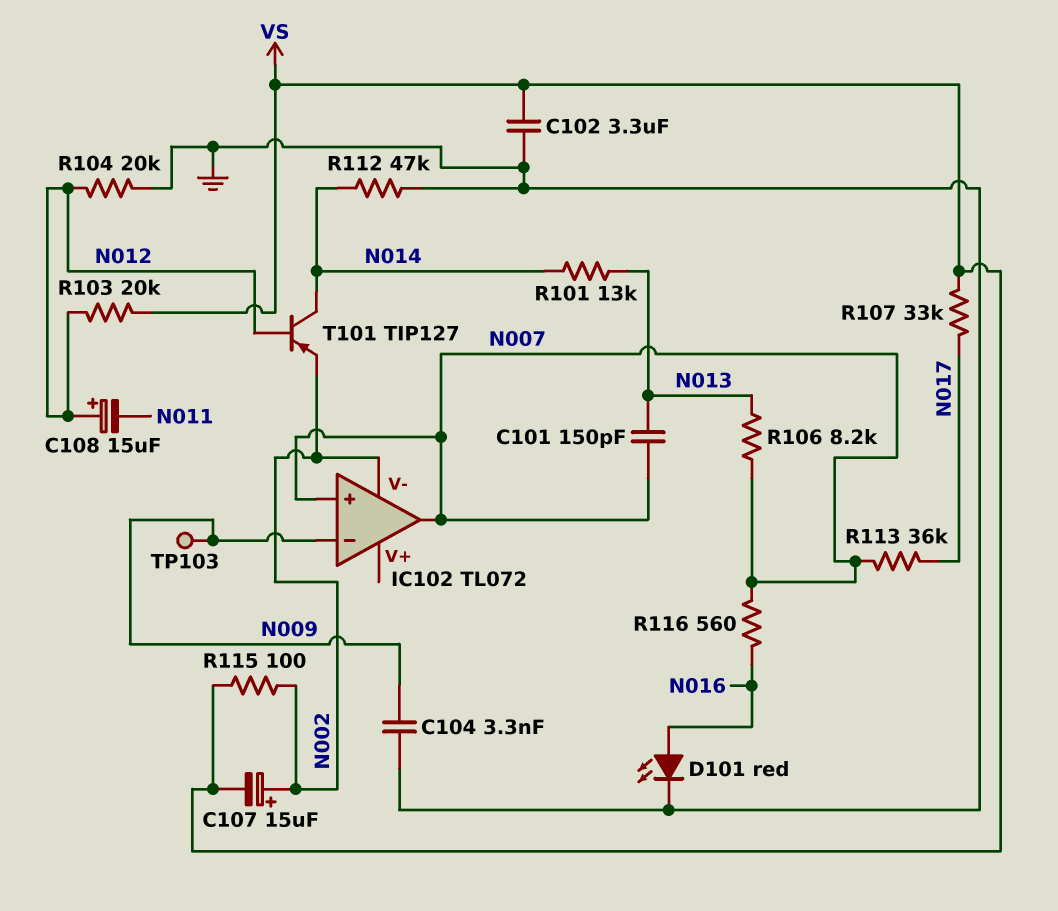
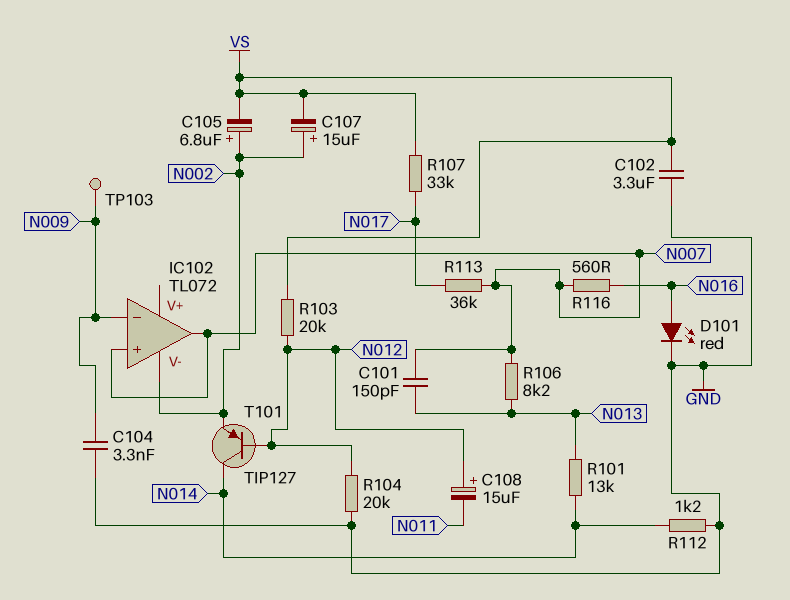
C105: none -> 6.8uF (plus N002, minus VS)
R112: 47k (GND, N014) -> 1.2k (GND, N014)
R115: 100 (N002, VS) -> none

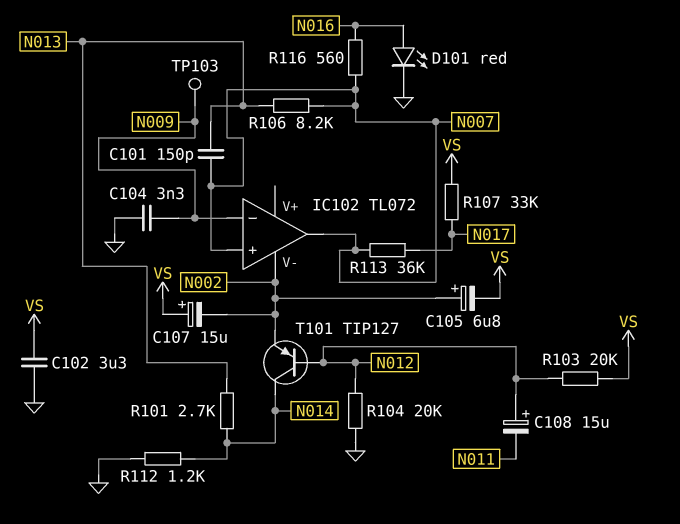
C107: 15uF (plus N002, minus VS) -> 15uF (plus VS, minus N002)
R101: 13k (N013, N014) -> 2.7k (N013, N014)

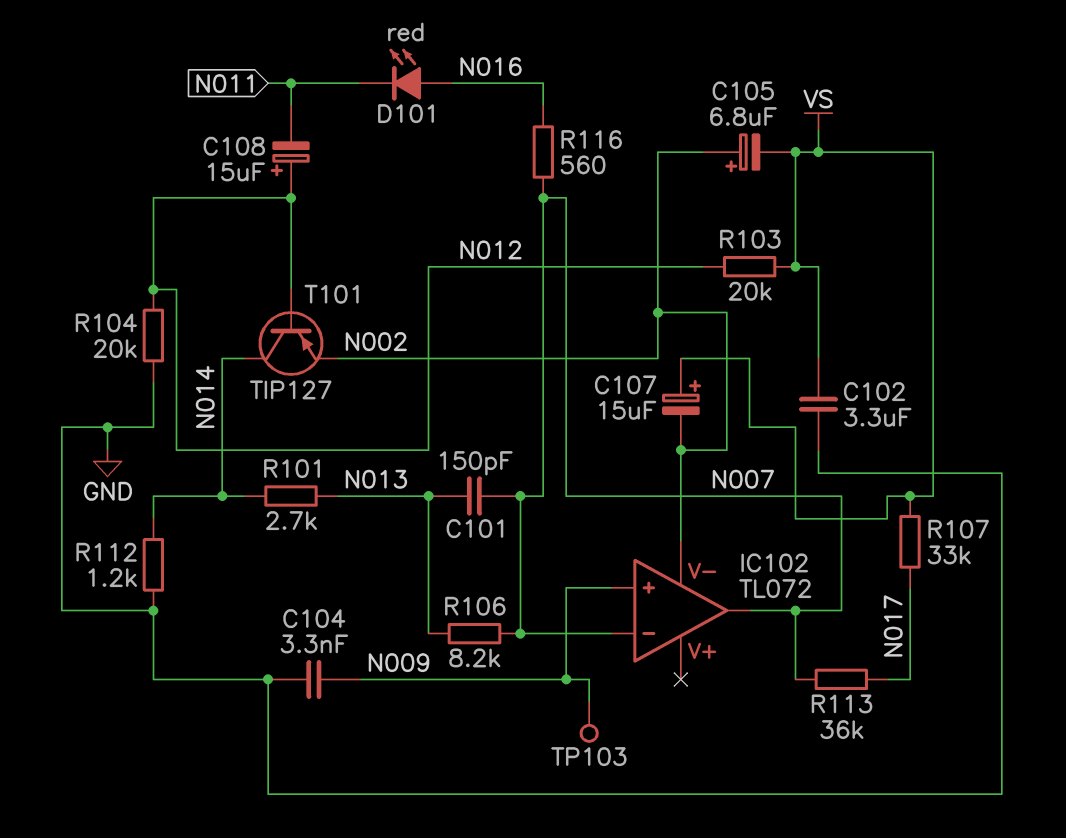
D101: LED red (A N016, K GND) -> LED red (A N016, K N011)
IC102 pin in+: N007 -> N009
IC102 pin in-: N009 -> N007

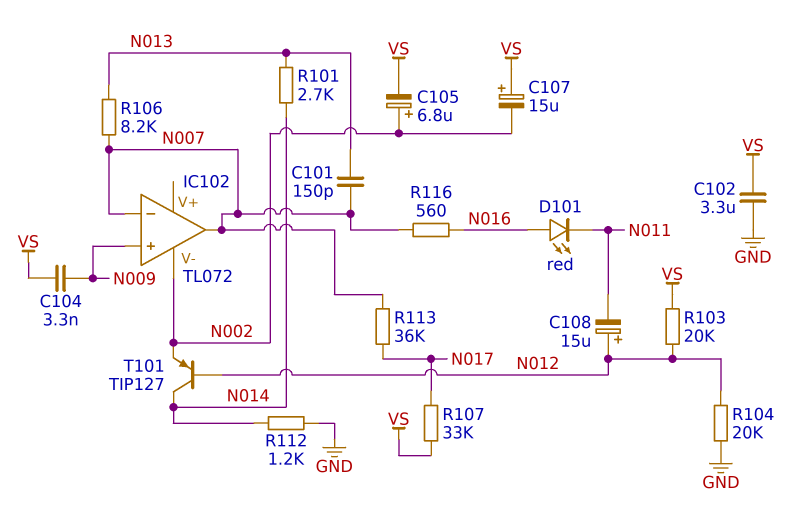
C104: 3.3nF (GND, N009) -> 3.3nF (N009, VS)
TP103: test point (N009) -> none

